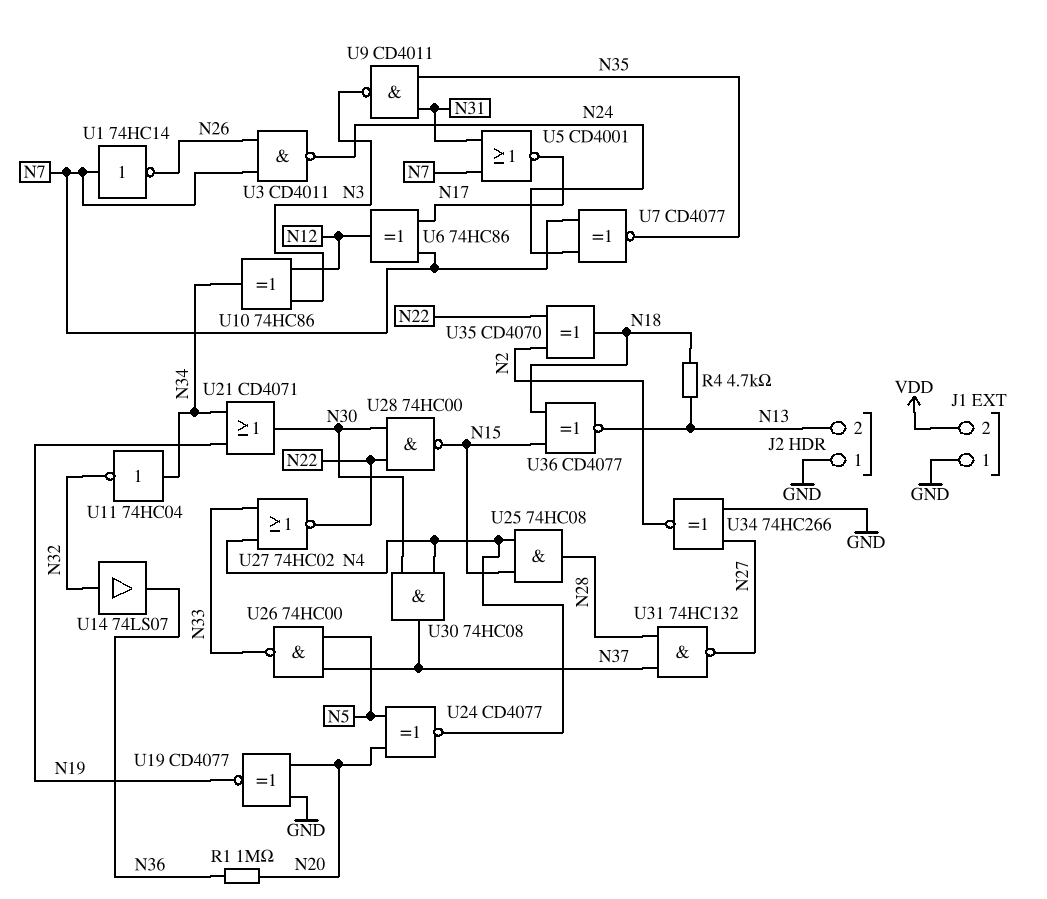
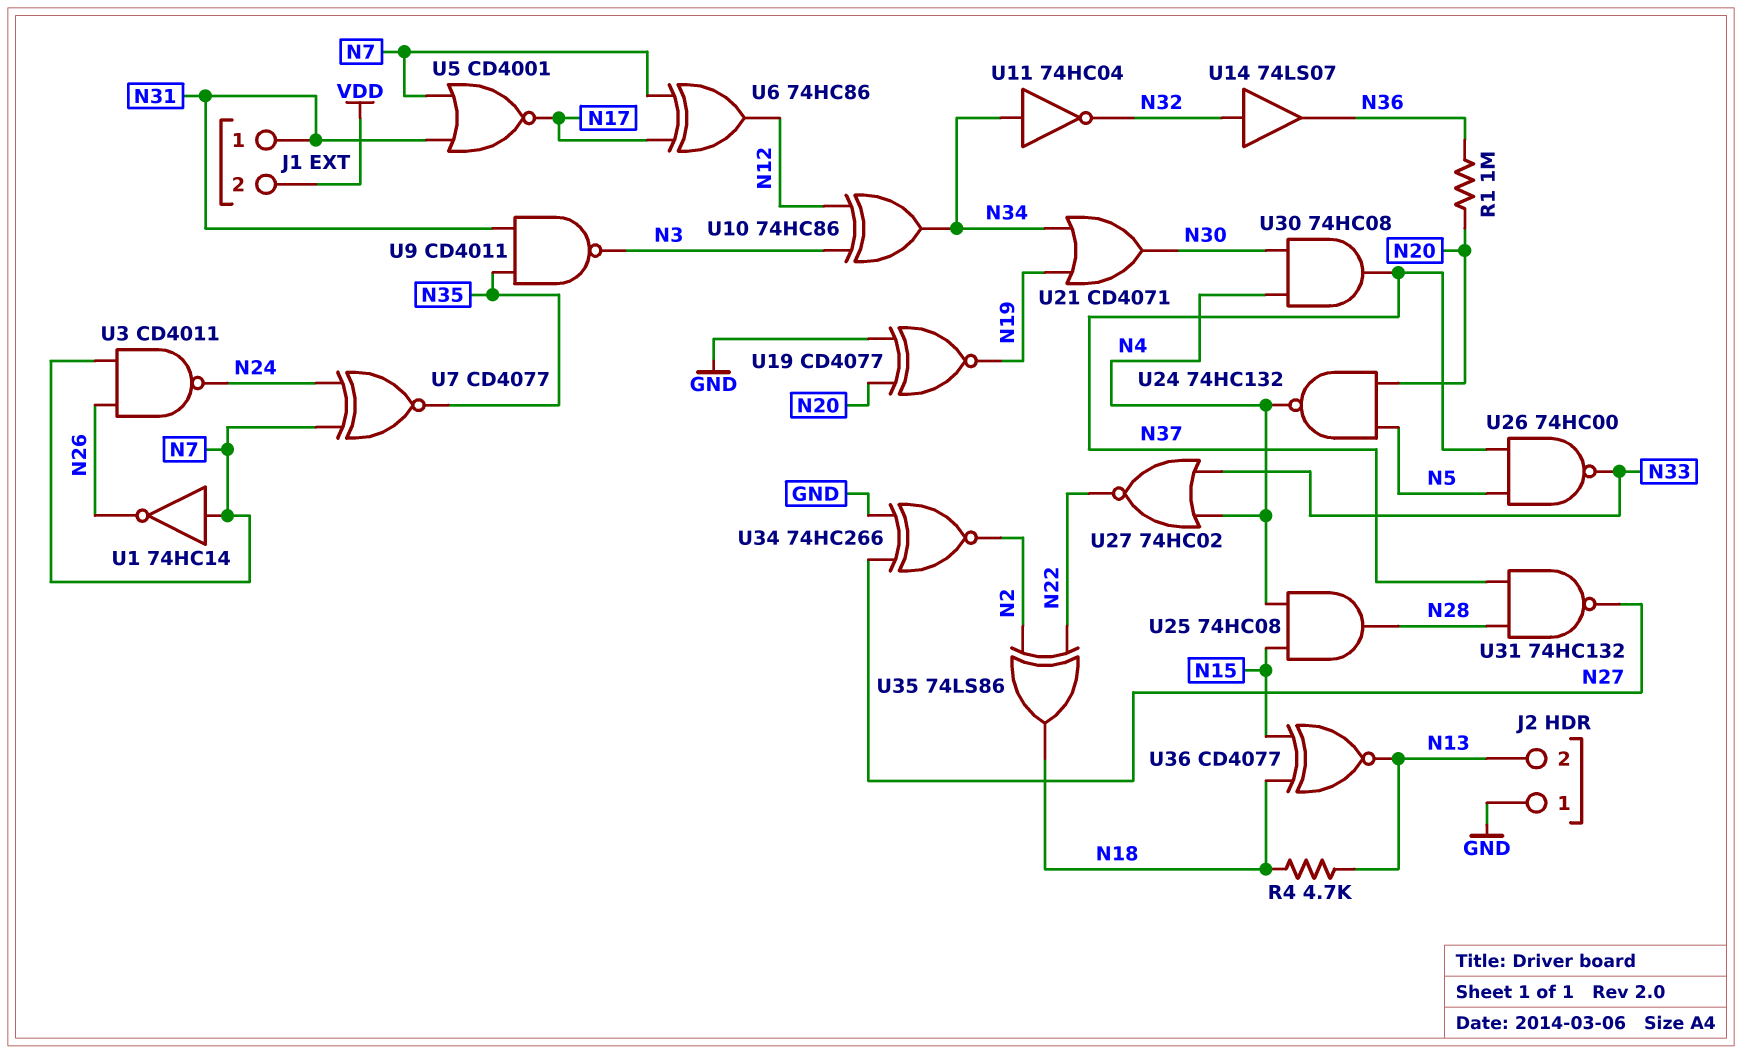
J1 pin 1: GND -> N31
U24: XNOR CD4077 (in N5, in N20, out N4) -> NAND 74HC132 (in N5, in N20, out N4)
U28: NAND 74HC00 (in N22, in N30, out N15) -> none
U35: XOR CD4070 (in N2, in N22, out N18) -> XOR 74LS86 (in N2, in N22, out N18)

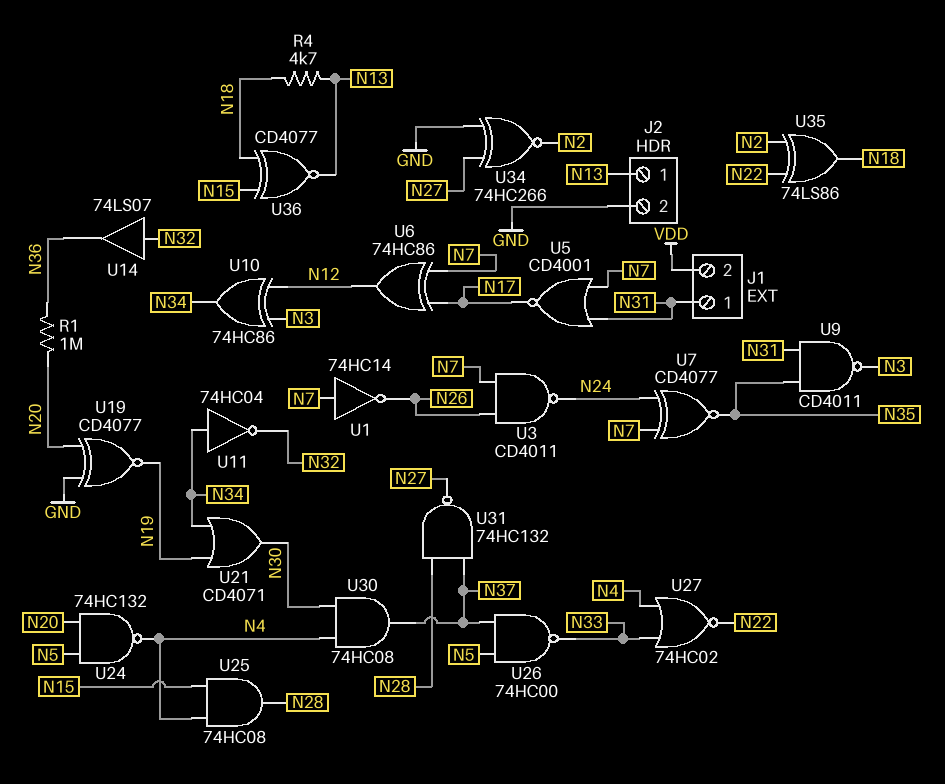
J2 pin 1: GND -> N13
J2 pin 2: N13 -> GND

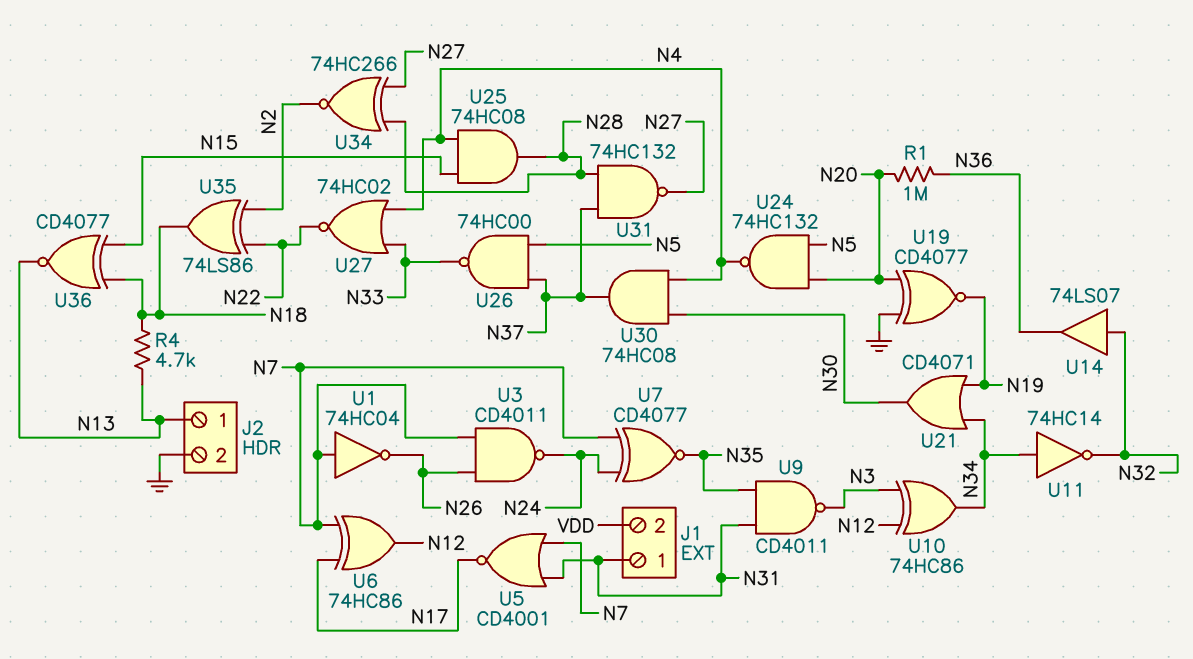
U1: NOT 74HC14 (in N7, out N26) -> NOT 74HC04 (in N7, out N26)
U11: NOT 74HC04 (in N34, out N32) -> NOT 74HC14 (in N34, out N32)
U34: XNOR 74HC266 (in GND, in N27, out N2) -> XNOR 74HC266 (in N27, in N28, out N2)

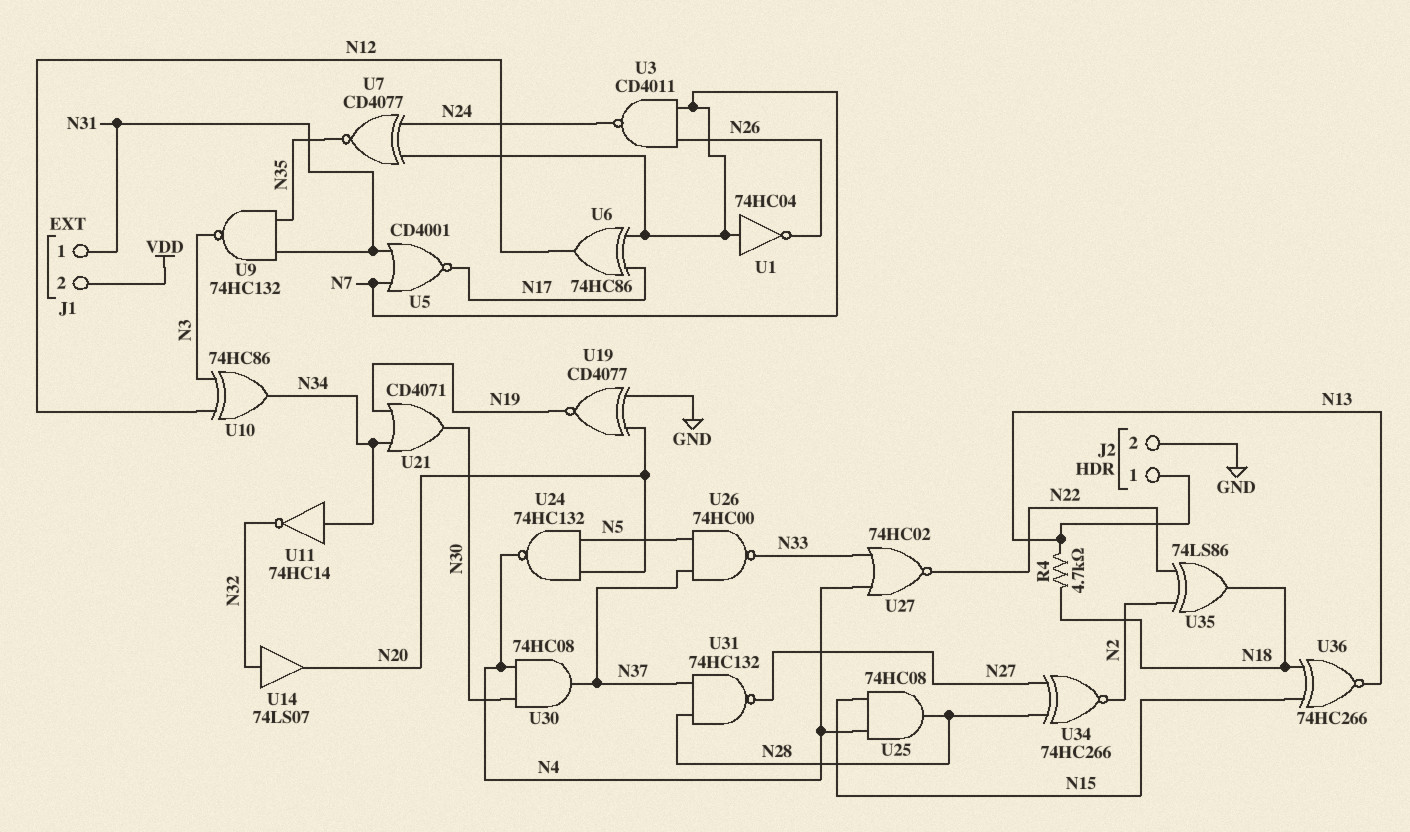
R1: 1M (N20, N36) -> none
U9: NAND CD4011 (in N31, in N35, out N3) -> NAND 74HC132 (in N31, in N35, out N3)
U14: buffer 74LS07 (in N32, out N36) -> buffer 74LS07 (in N32, out N20)
U36: XNOR CD4077 (in N15, in N18, out N13) -> XNOR 74HC266 (in N15, in N18, out N13)

